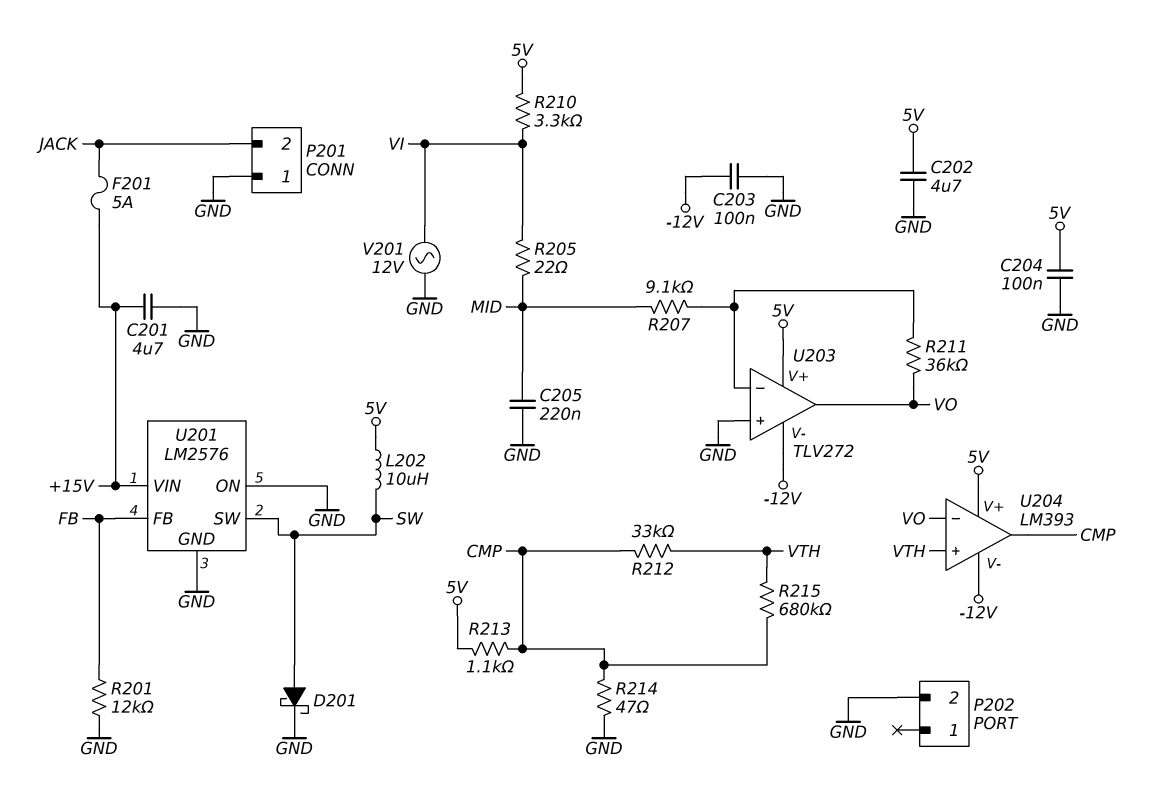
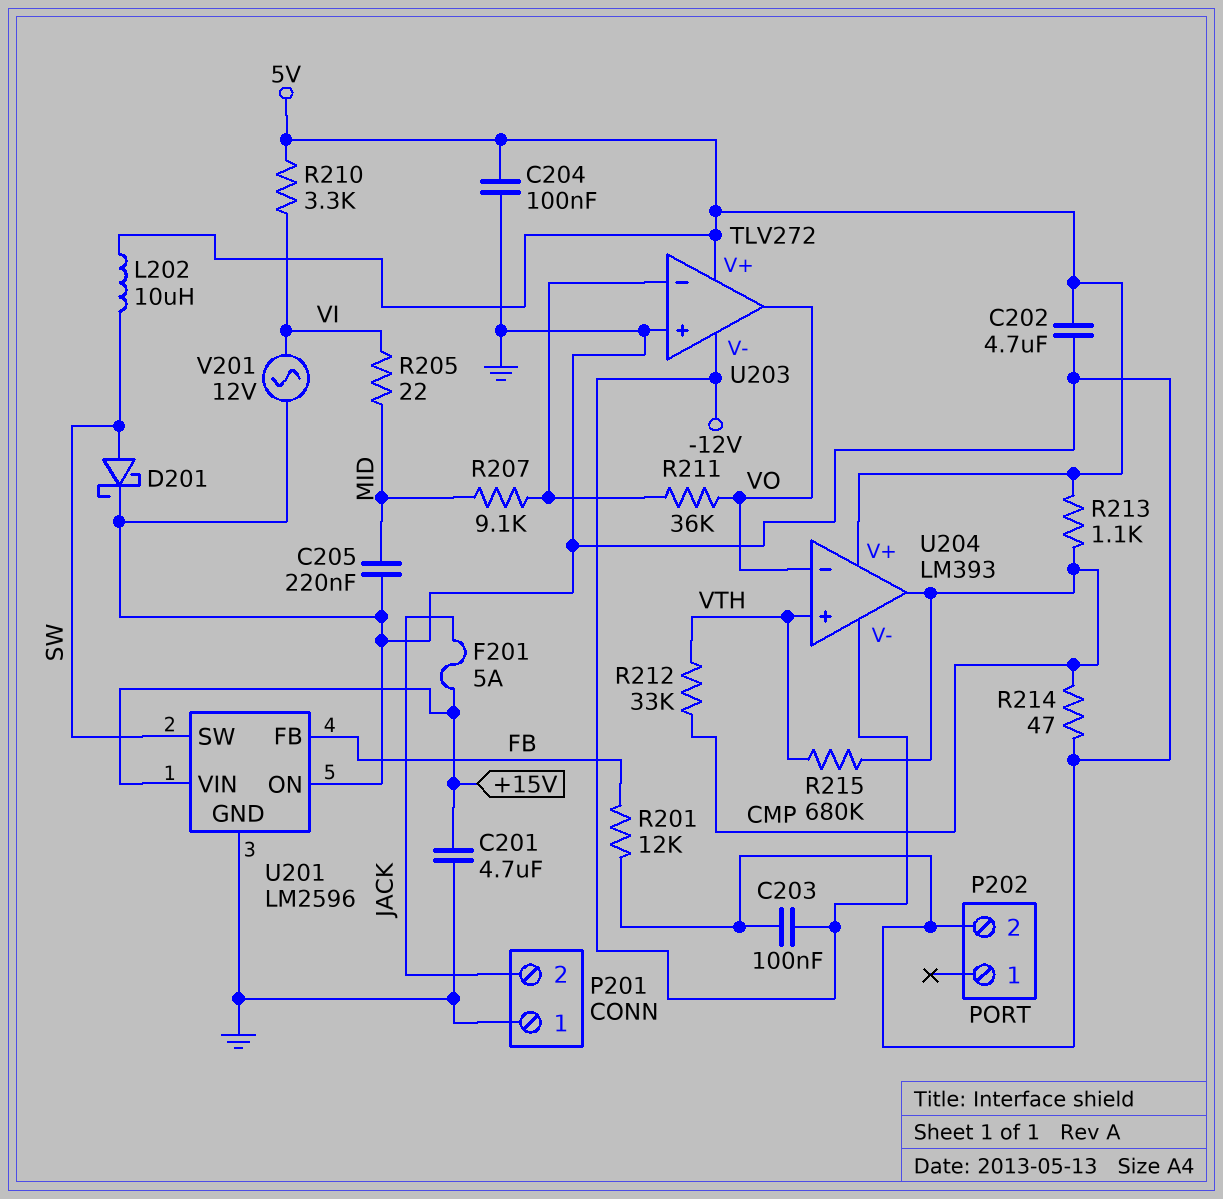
U201: LM2576 -> LM2596

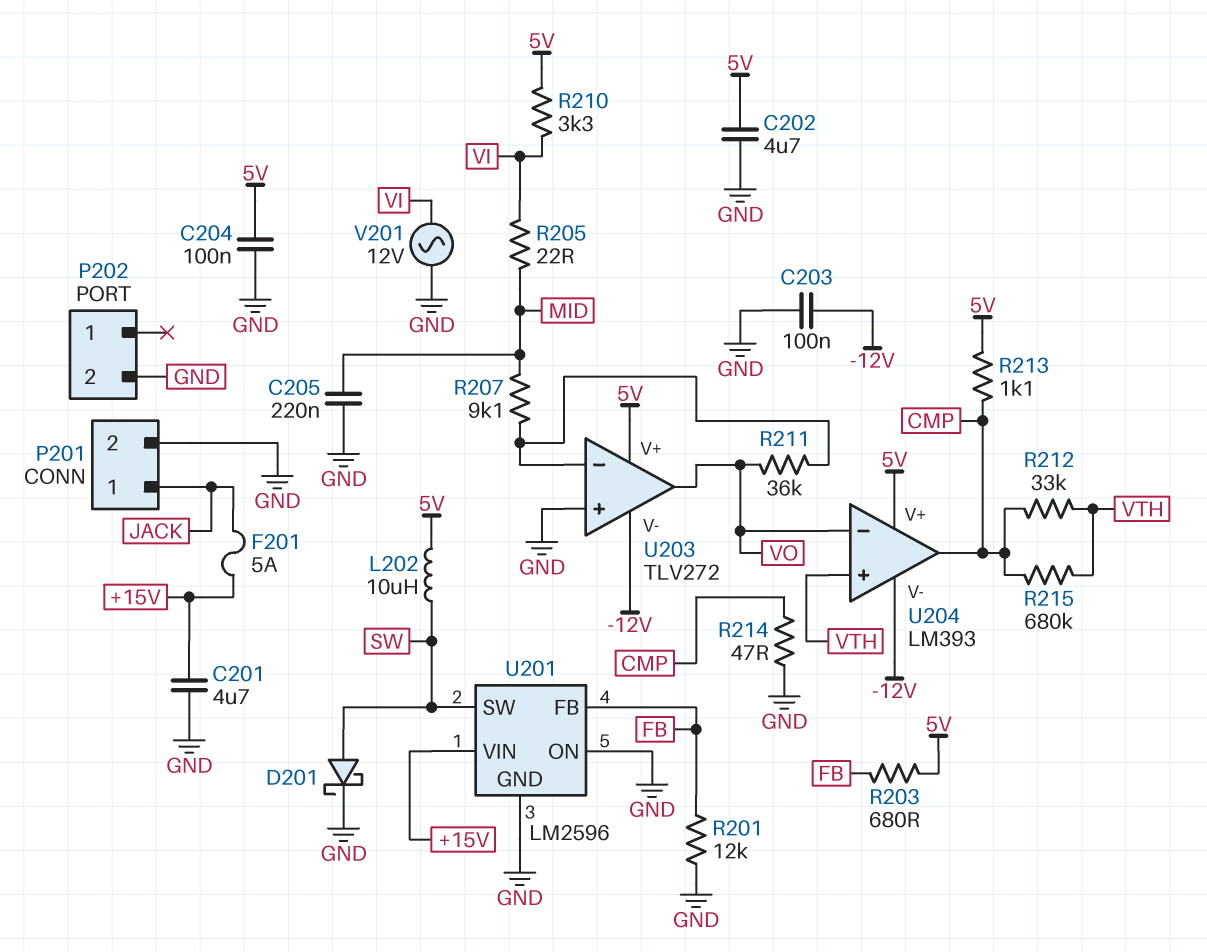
P201 pin 1: GND -> JACK
P201 pin 2: JACK -> GND
R203: none -> 680 (5V, FB)

